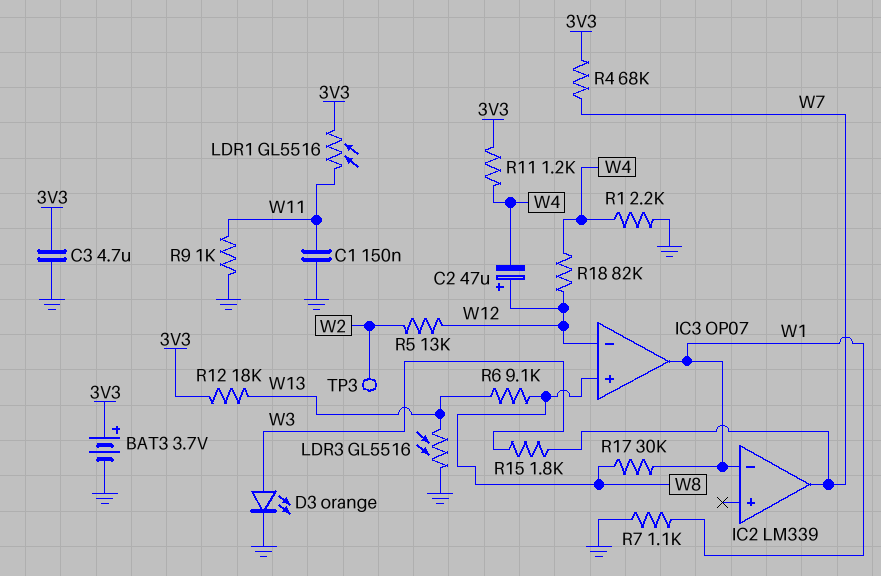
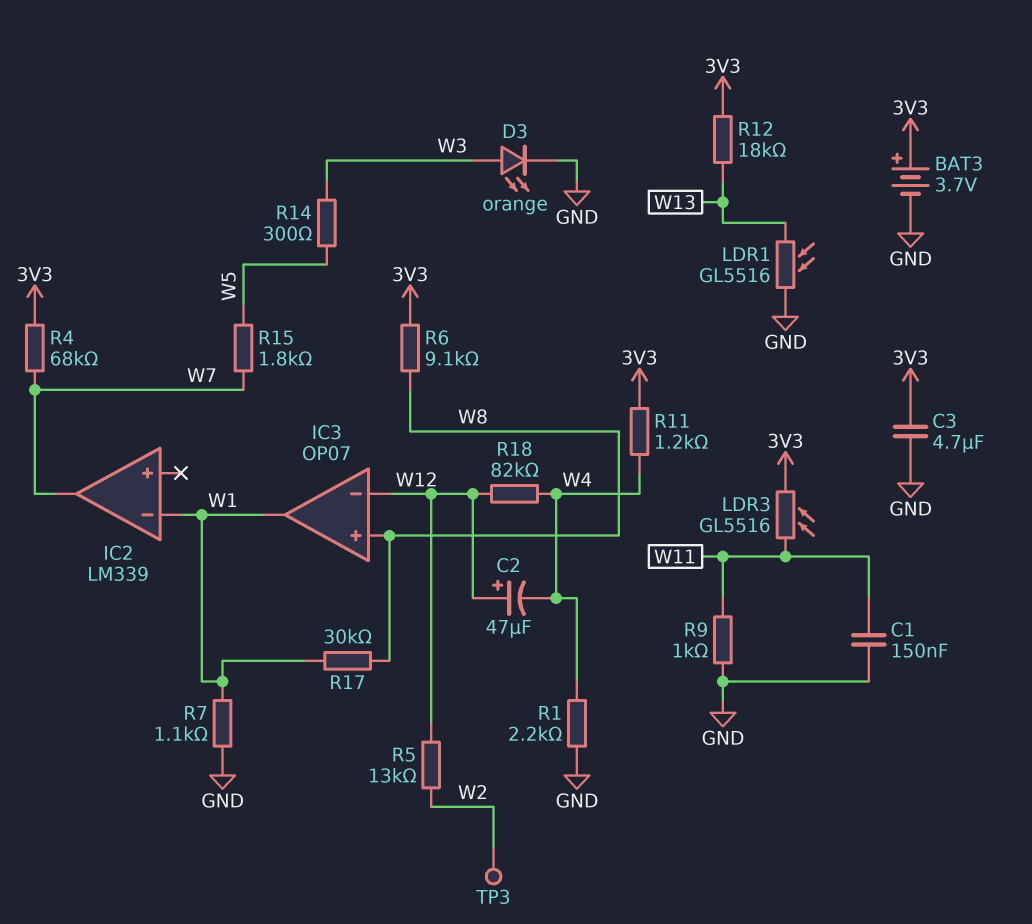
LDR1: GL5516 (3V3, W11) -> GL5516 (GND, W13)
LDR3: GL5516 (GND, W13) -> GL5516 (3V3, W11)
R6: 9.1k (W8, W13) -> 9.1k (3V3, W8)
R14: none -> 300 (W3, W5)
R15: 1.8k (W3, W7) -> 1.8k (W5, W7)

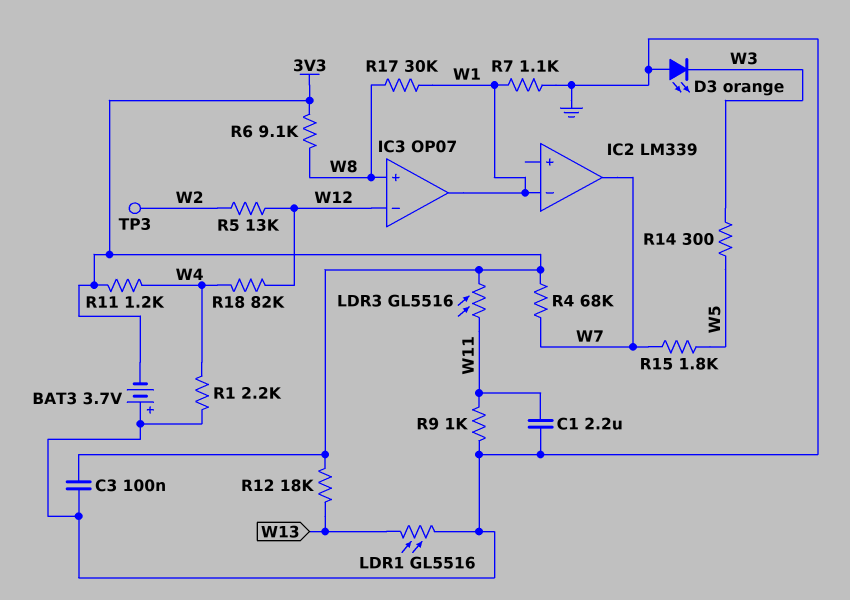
BAT3: 3.7V (plus 3V3, minus GND) -> 3.7V (plus GND, minus 3V3)
C1: 150nF (GND, W11) -> 2.2uF (GND, W11)
C2: 47uF (plus W12, minus W4) -> none
C3: 4.7uF (3V3, GND) -> 100nF (3V3, GND)
D3: LED orange (A W3, K GND) -> LED orange (A GND, K W3)

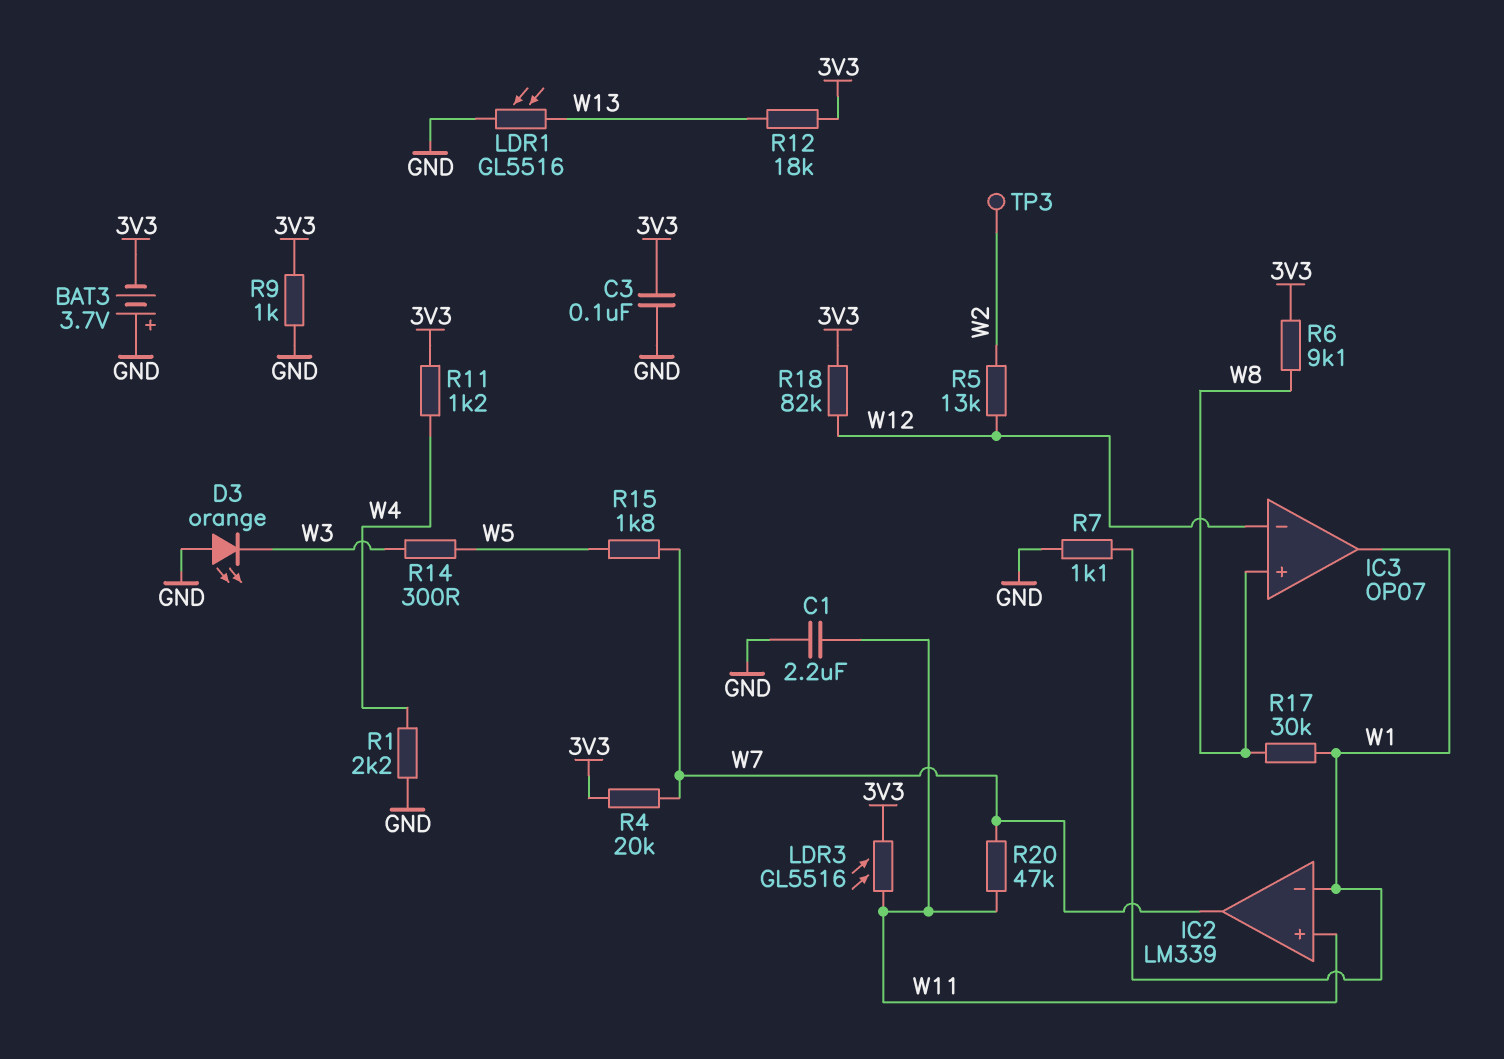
IC2 pin in+: none -> W11
R4: 68k (3V3, W7) -> 20k (3V3, W7)
R9: 1k (GND, W11) -> 1k (3V3, GND)
R18: 82k (W4, W12) -> 82k (3V3, W12)
R20: none -> 47k (W7, W11)

